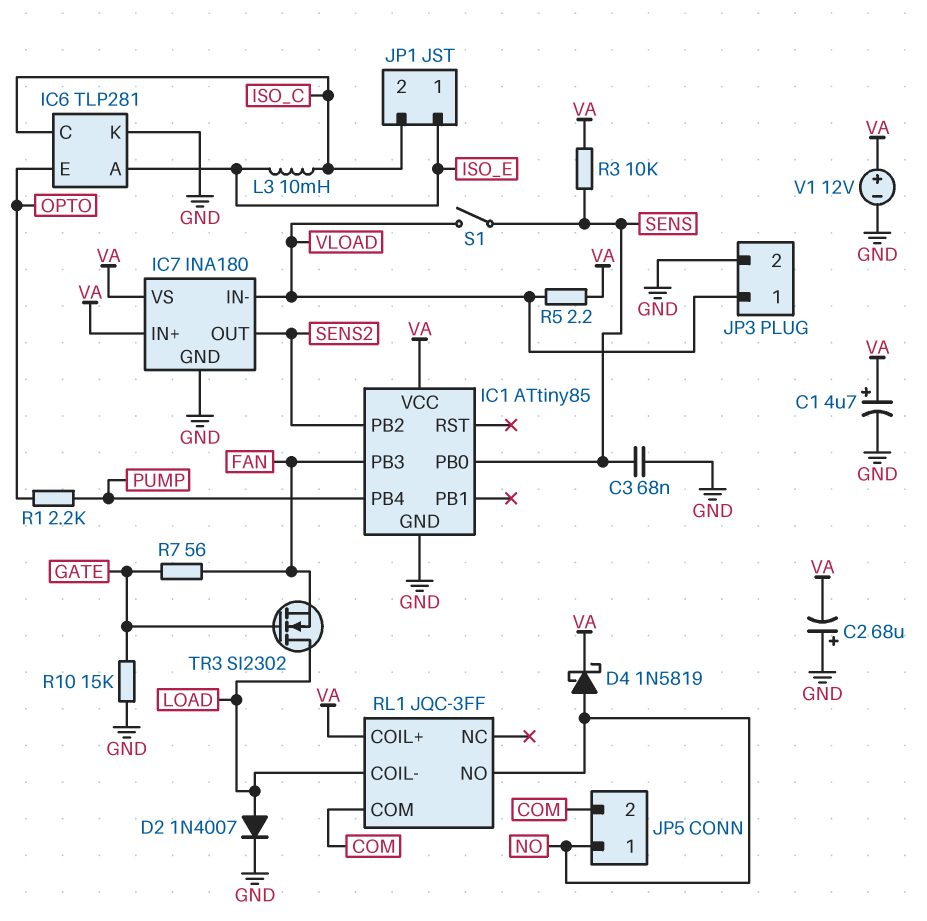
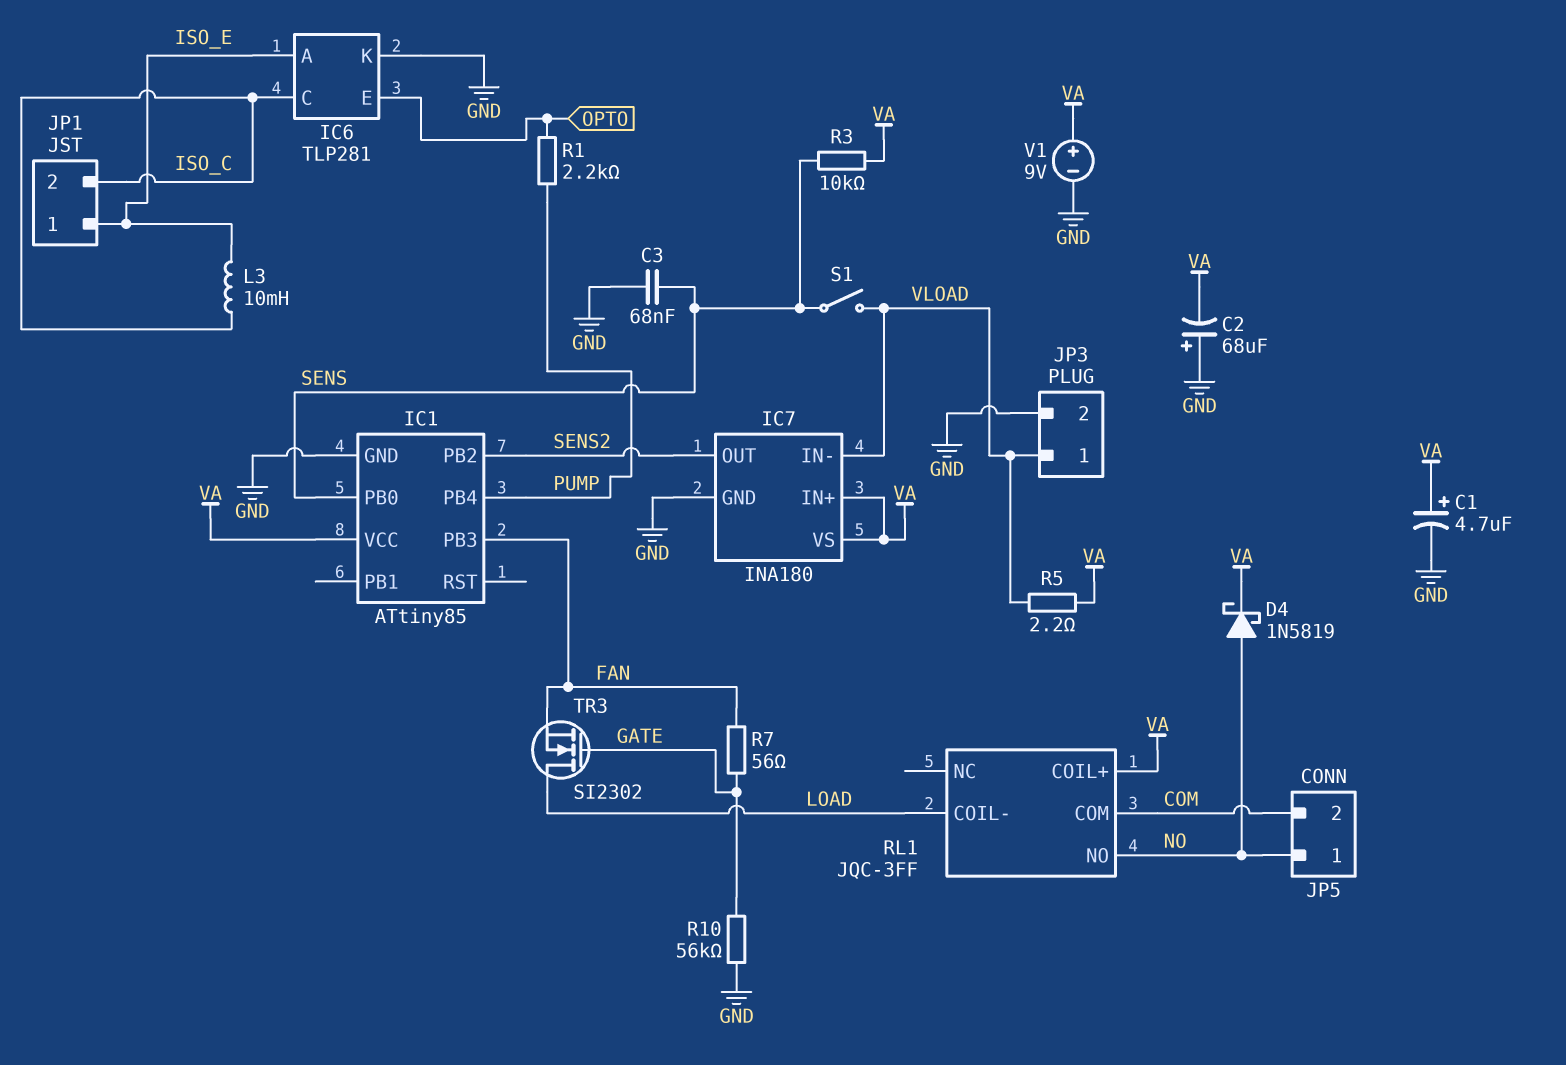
D2: diode 1N4007 (A LOAD, K GND) -> none
R10: 15k (GATE, GND) -> 56k (GATE, GND)
V1: 12V (plus VA, minus GND) -> 9V (plus VA, minus GND)

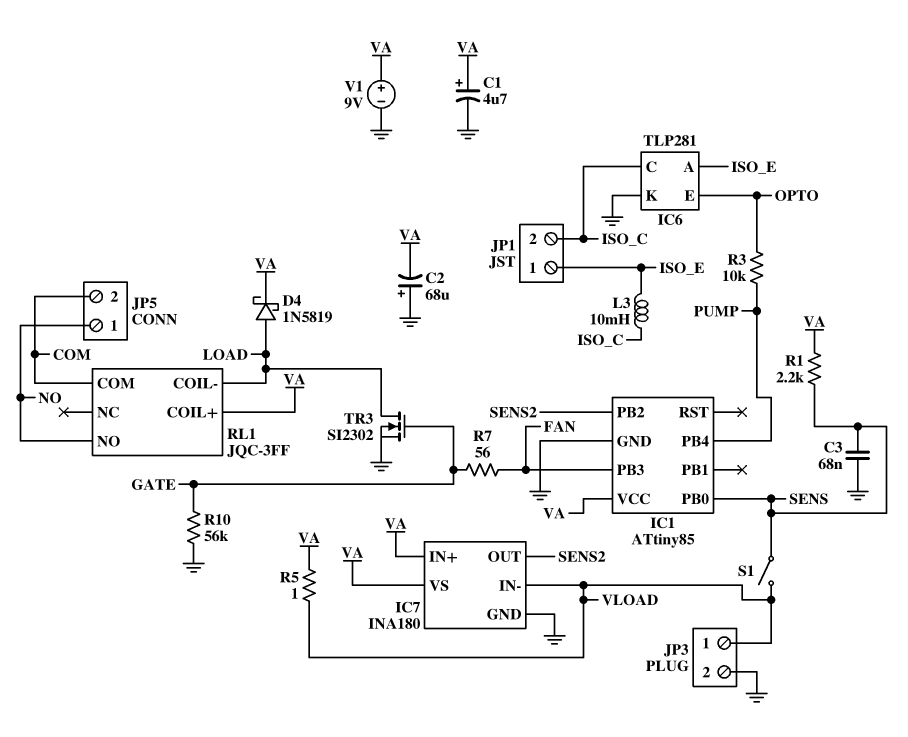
D4: schottky 1N5819 (A NO, K VA) -> schottky 1N5819 (A LOAD, K VA)
R1: 2.2k (OPTO, PUMP) -> 2.2k (SENS, VA)
R3: 10k (SENS, VA) -> 10k (OPTO, PUMP)
R5: 2.2 (VA, VLOAD) -> 1 (VA, VLOAD)
TR3: NMOS SI2302 (G GATE, D LOAD, S FAN) -> NMOS SI2302 (G GATE, D LOAD, S GND)

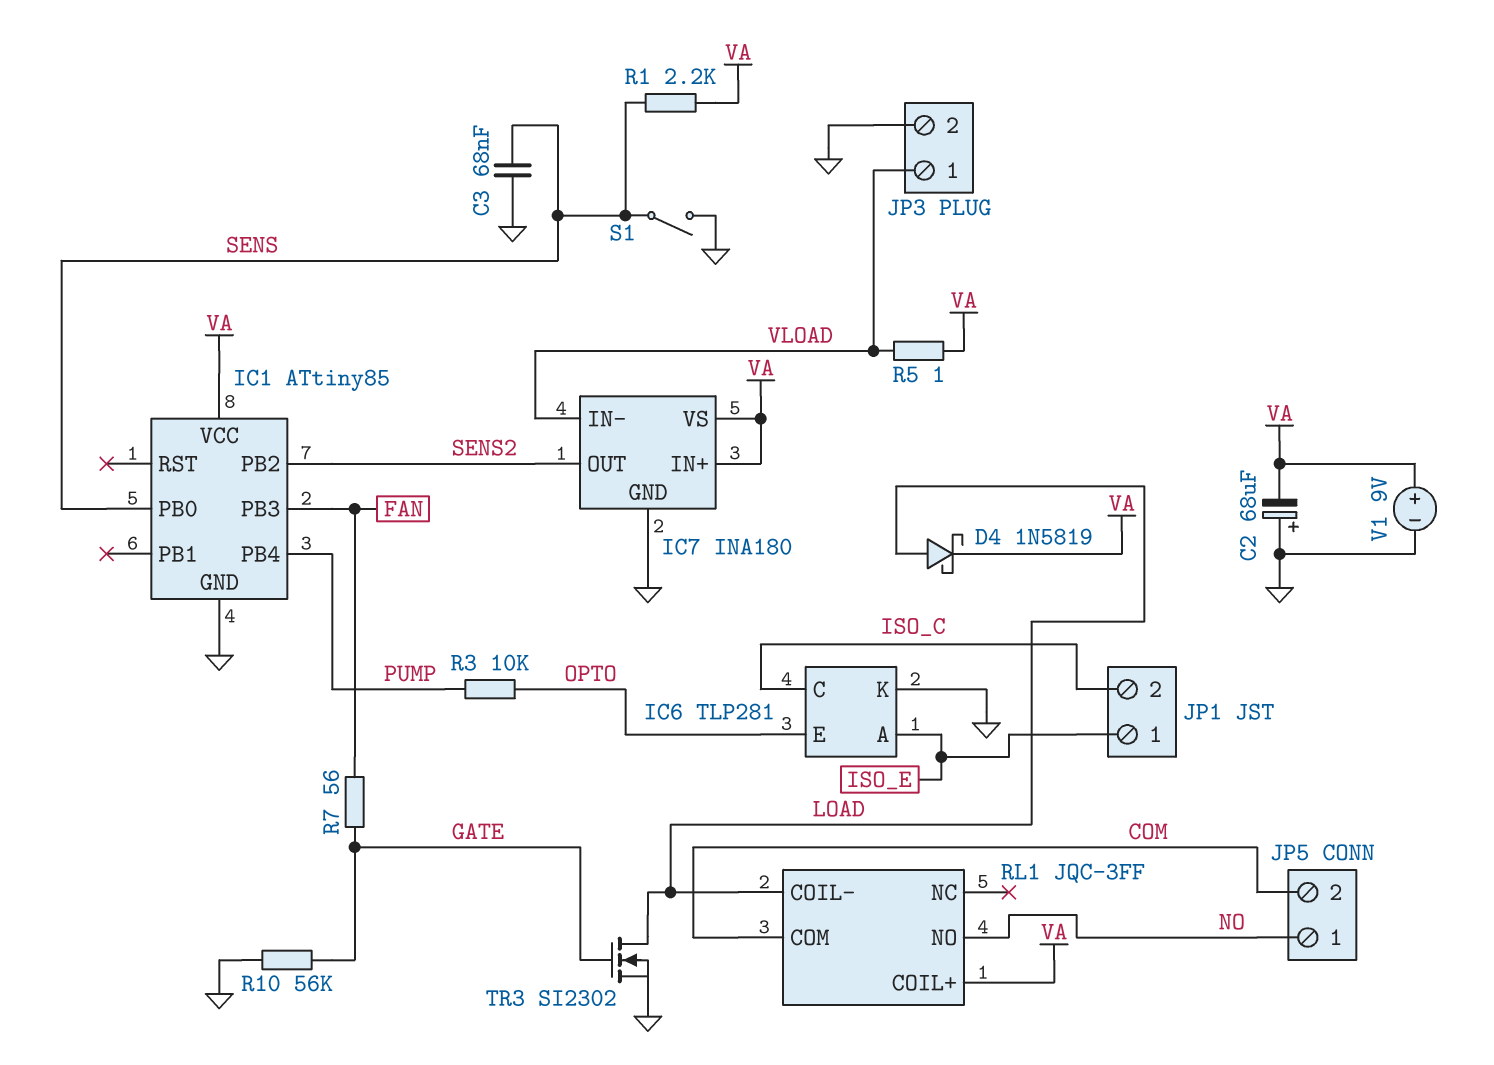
C1: 4.7uF (plus VA, minus GND) -> none
L3: 10mH (ISO_C, ISO_E) -> none
S1: switch (SENS, VLOAD) -> switch (GND, SENS)

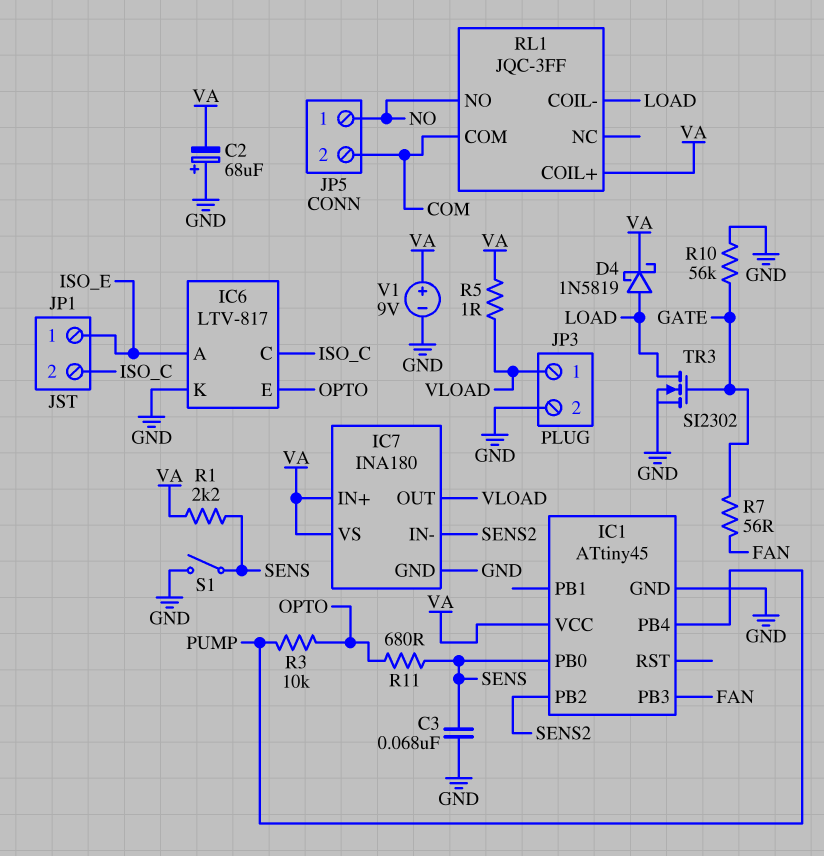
IC1: ATtiny85 -> ATtiny45
IC6: TLP281 -> LTV-817
IC7 pin IN-: VLOAD -> SENS2
IC7 pin OUT: SENS2 -> VLOAD
R11: none -> 680 (OPTO, SENS)

